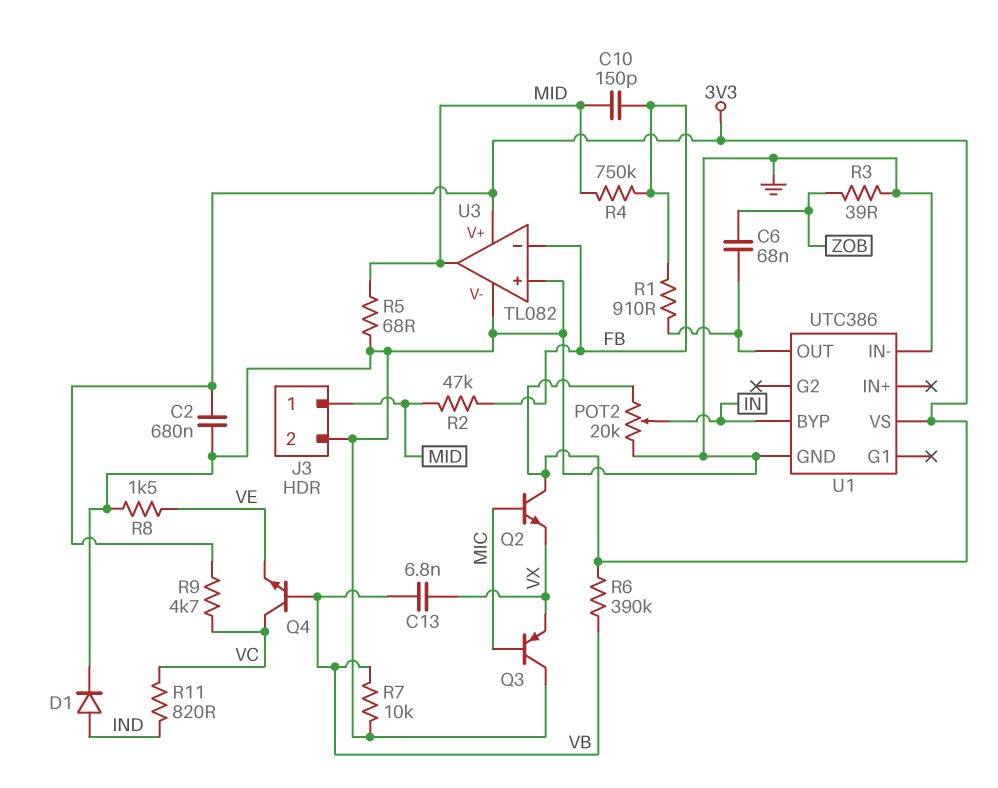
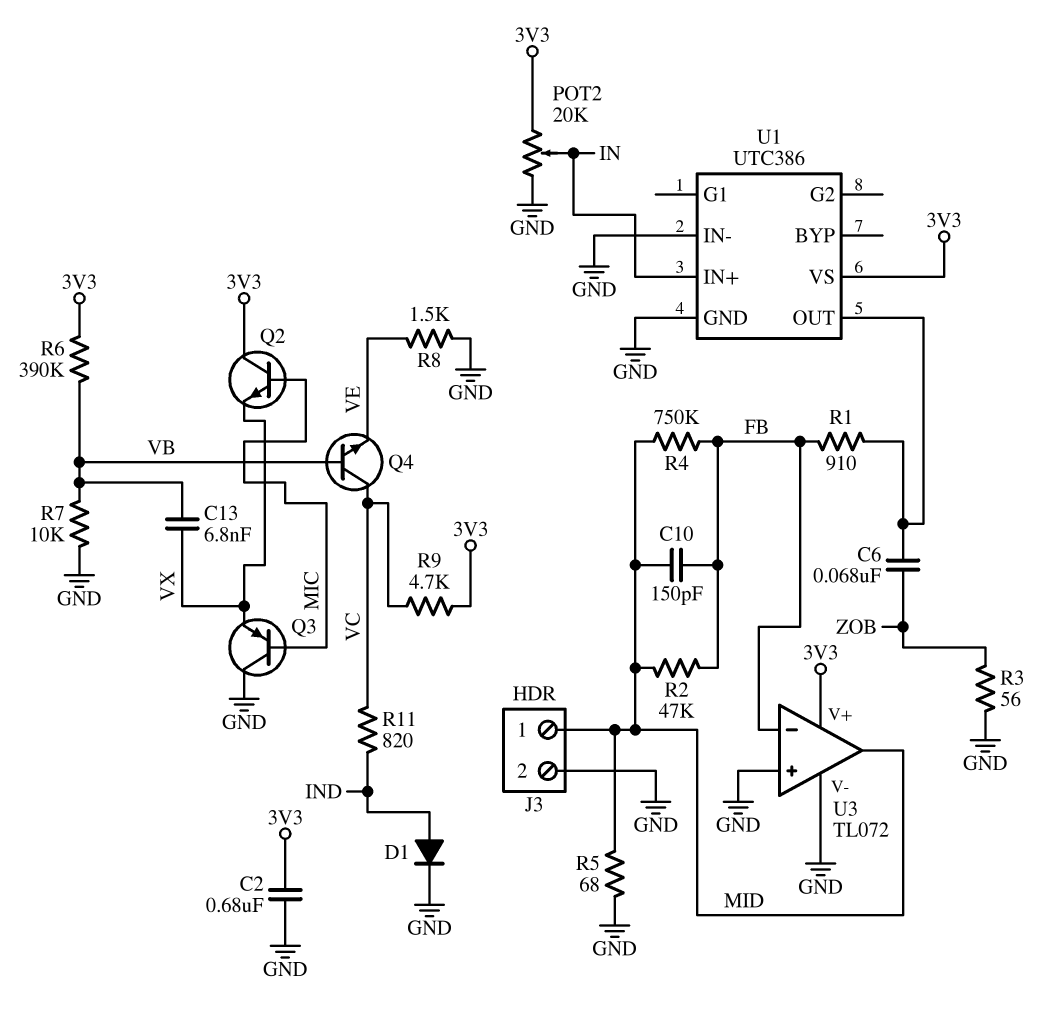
R3: 39 (GND, ZOB) -> 56 (GND, ZOB)
U1 pin BYP: IN -> none
U1 pin IN+: none -> IN
U3: TL082 -> TL072

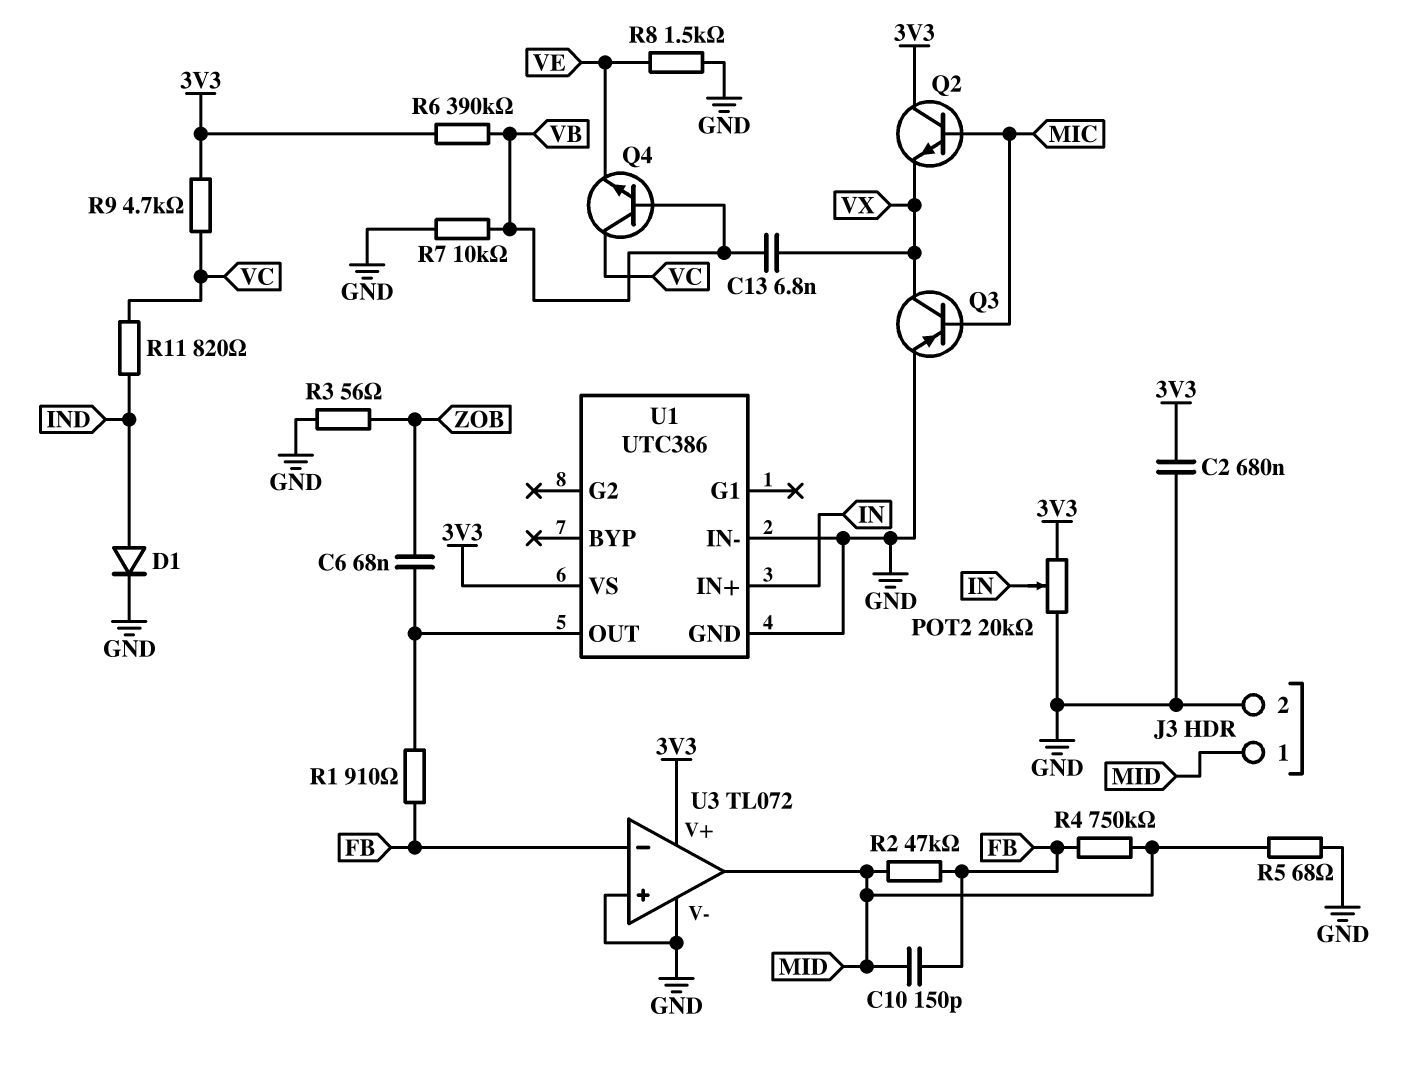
Q3: PNP (B MIC, C GND, E VX) -> PNP (B MIC, C VX, E GND)

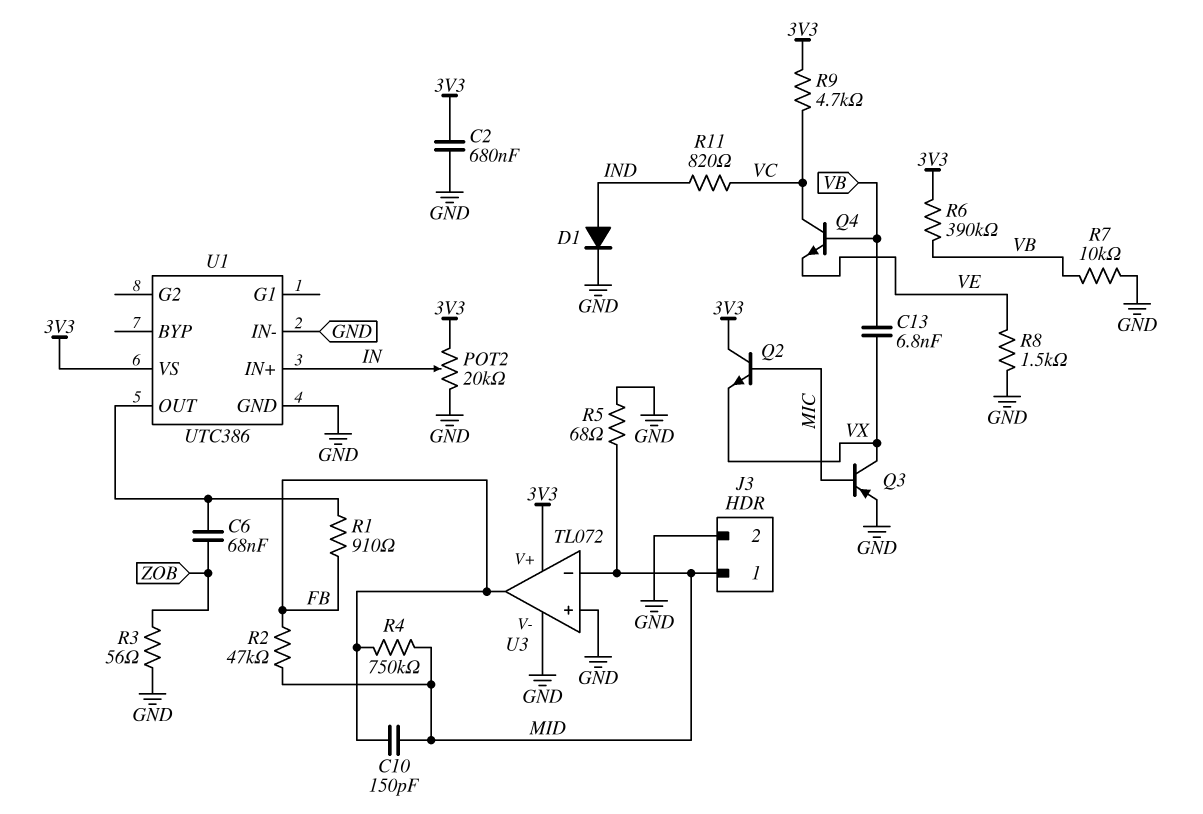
U3 pin in-: FB -> MID
U3 pin out: MID -> FB

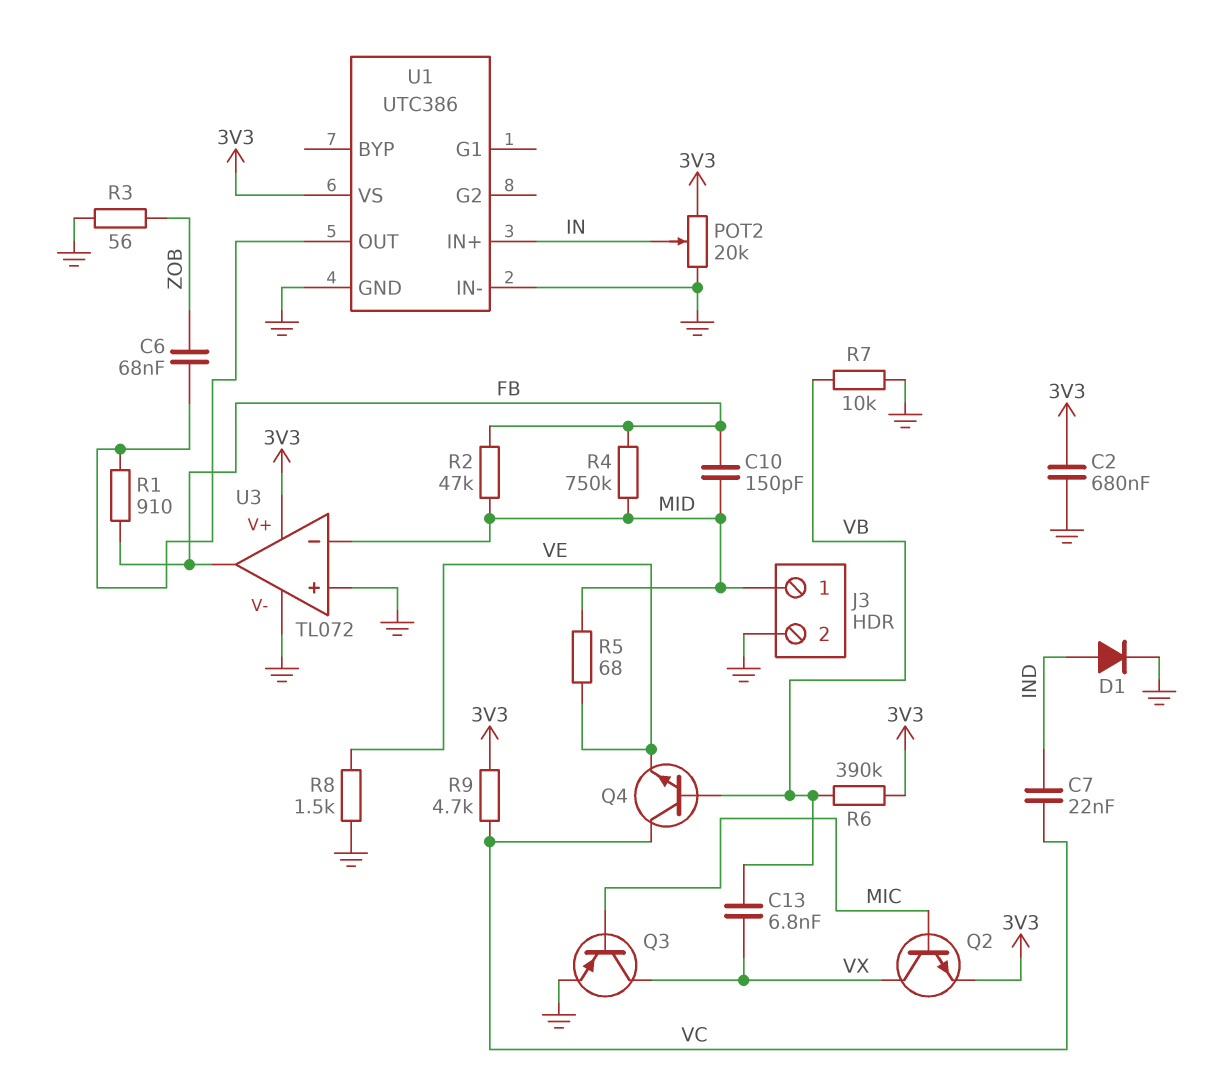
C7: none -> 22nF (IND, VC)
Q2: NPN (B MIC, C 3V3, E VX) -> NPN (B MIC, C VX, E 3V3)
R5: 68 (GND, MID) -> 68 (MID, VE)
R11: 820 (IND, VC) -> none

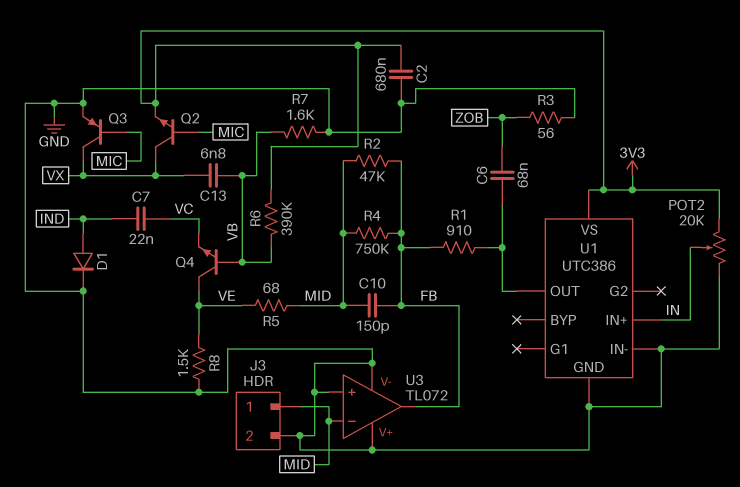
Q4: NPN (B VB, C VC, E VE) -> NPN (B VB, C VE, E VC)
R7: 10k (GND, VB) -> 1.6k (GND, VB)
R9: 4.7k (3V3, VC) -> none
U3 pin V+: 3V3 -> GND

